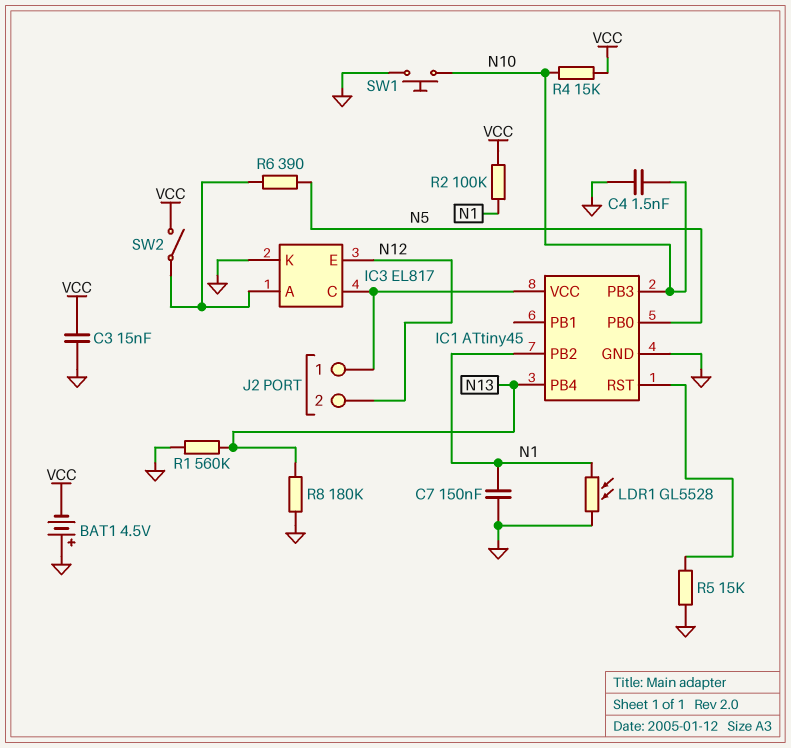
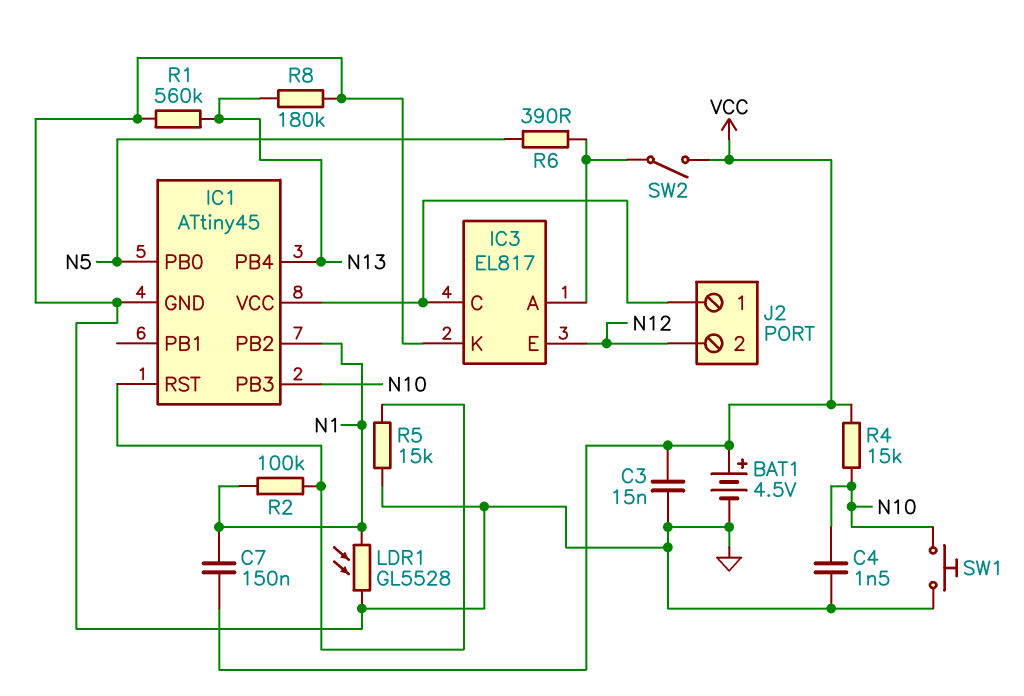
BAT1: 4.5V (plus GND, minus VCC) -> 4.5V (plus VCC, minus GND)
C7: 150nF (GND, N1) -> 150nF (N1, VCC)
R2: 100k (N1, VCC) -> 100k (IC1/RST, N1)

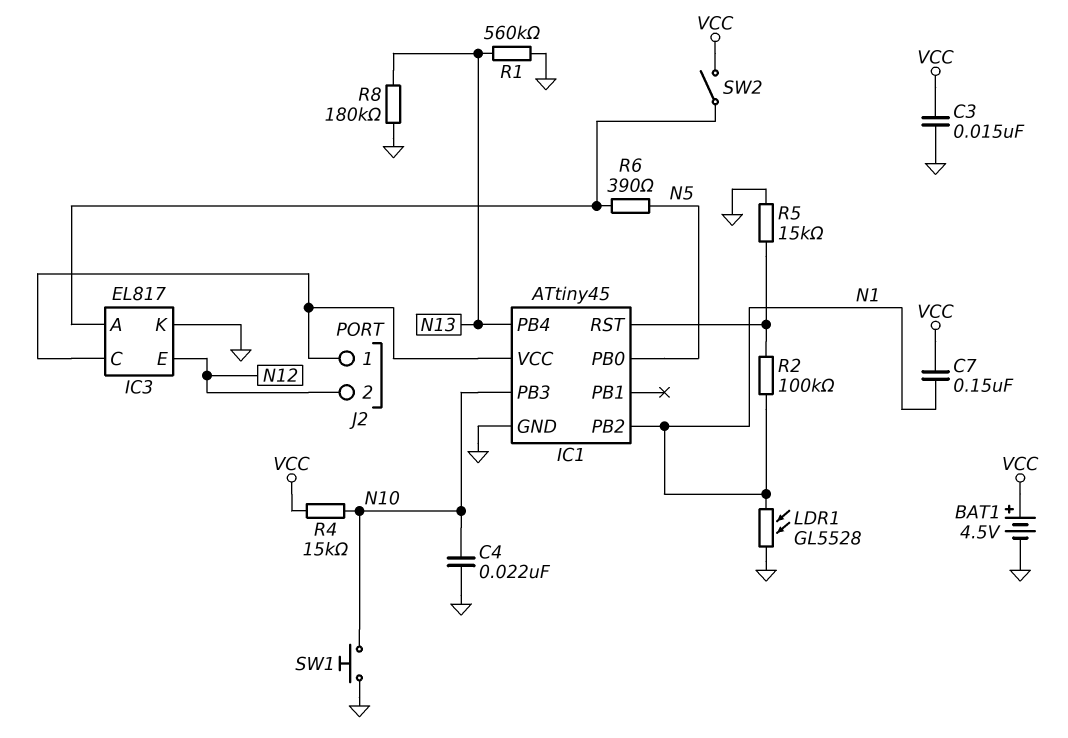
C4: 1.5nF (GND, N10) -> 22nF (GND, N10)

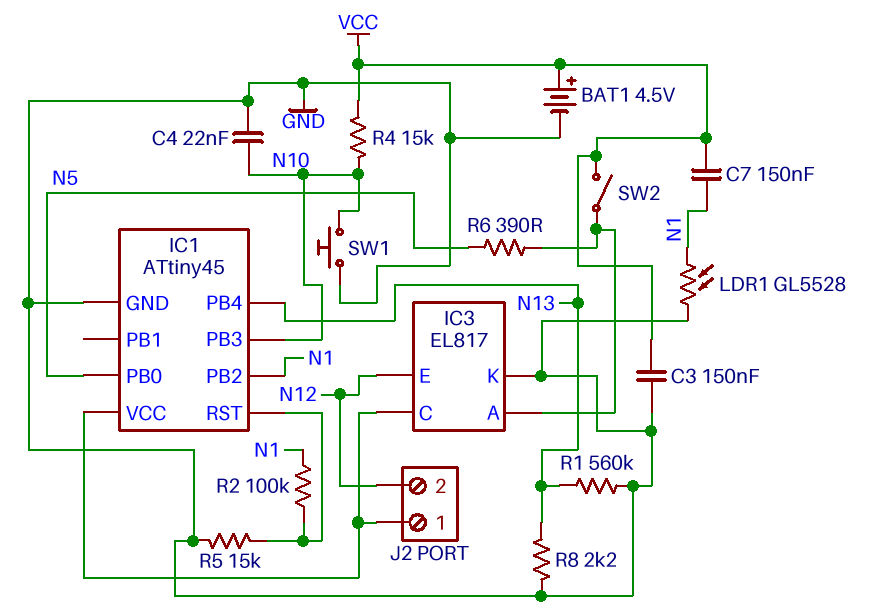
C3: 15nF (GND, VCC) -> 150nF (GND, VCC)
R8: 180k (GND, N13) -> 2.2k (GND, N13)

